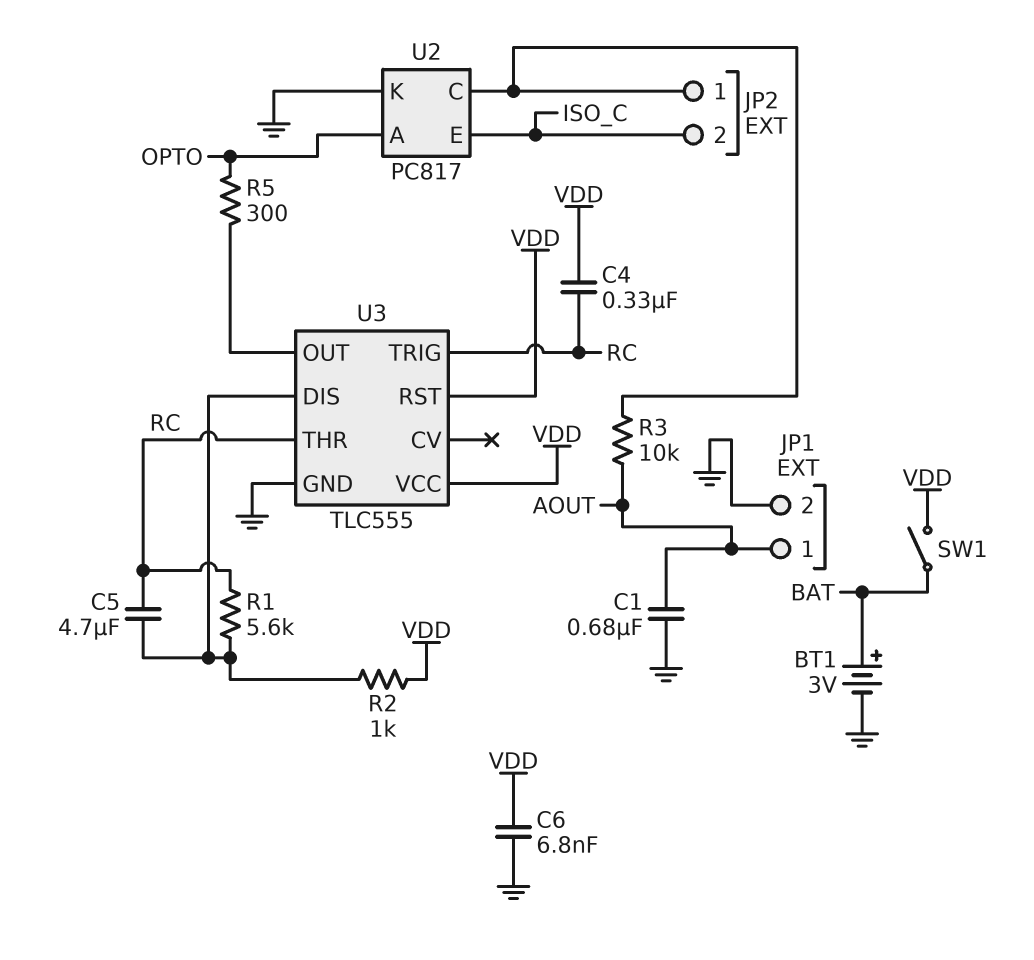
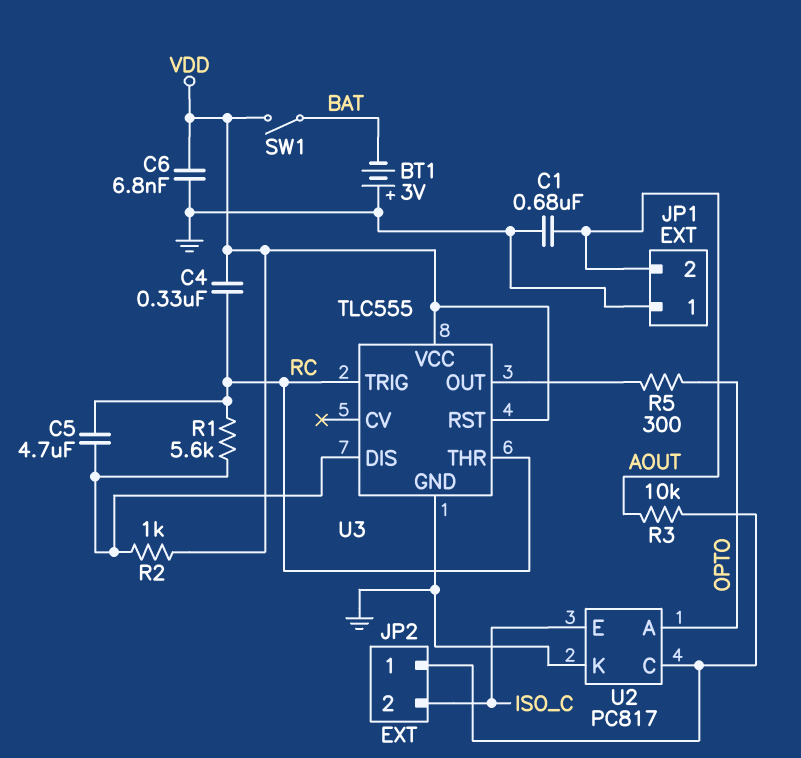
BT1: 3V (plus BAT, minus GND) -> 3V (plus GND, minus BAT)
JP1 pin 1: AOUT -> GND
JP1 pin 2: GND -> AOUT

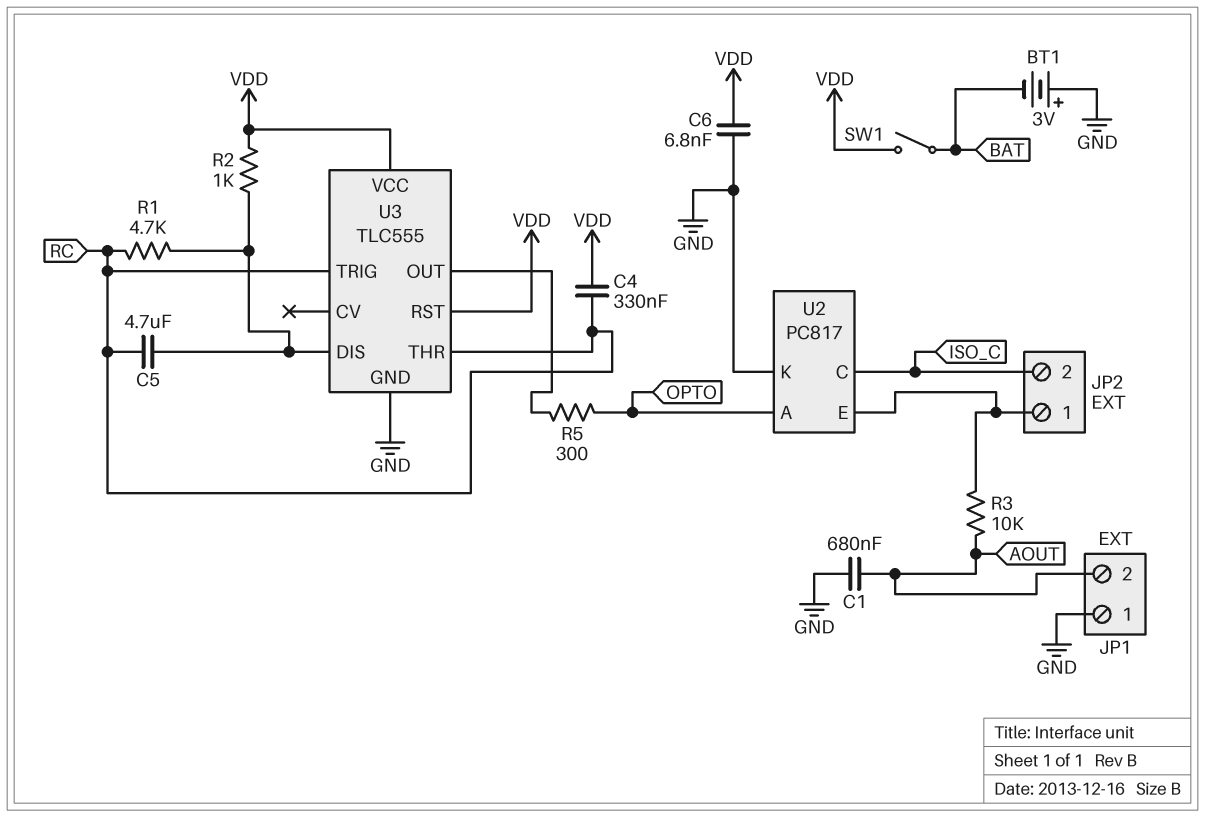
R1: 5.6k (RC, U3/DIS) -> 4.7k (RC, U3/DIS)
U2 pin C: JP2/1 -> ISO_C
U2 pin E: ISO_C -> JP2/1

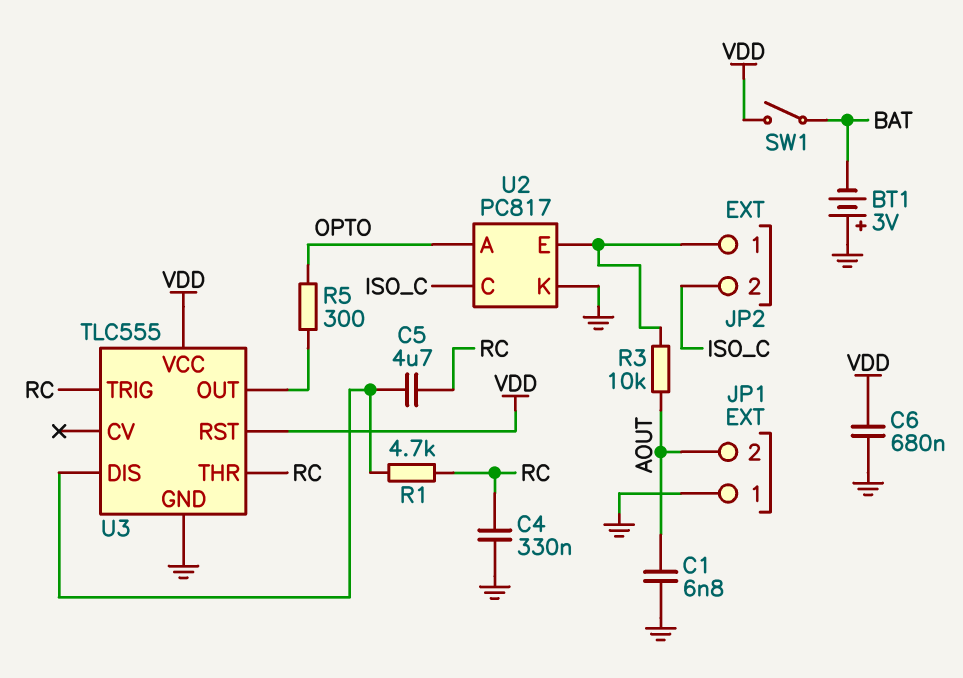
C1: 680nF (AOUT, GND) -> 6.8nF (AOUT, GND)
C4: 330nF (RC, VDD) -> 330nF (GND, RC)
C6: 6.8nF (GND, VDD) -> 680nF (GND, VDD)
R2: 1k (U3/DIS, VDD) -> none

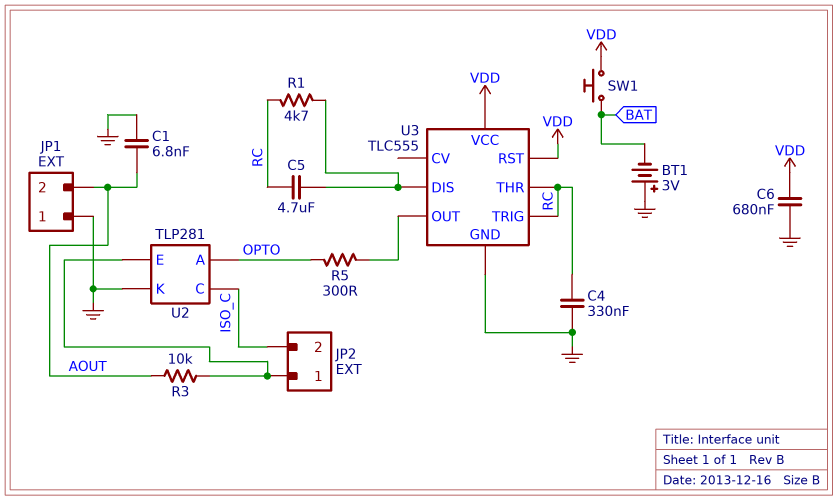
SW1: switch (BAT, VDD) -> button (BAT, VDD)
U2: PC817 -> TLP281

